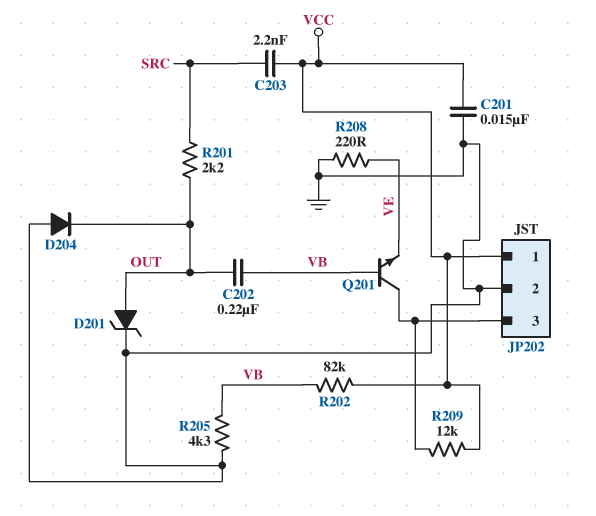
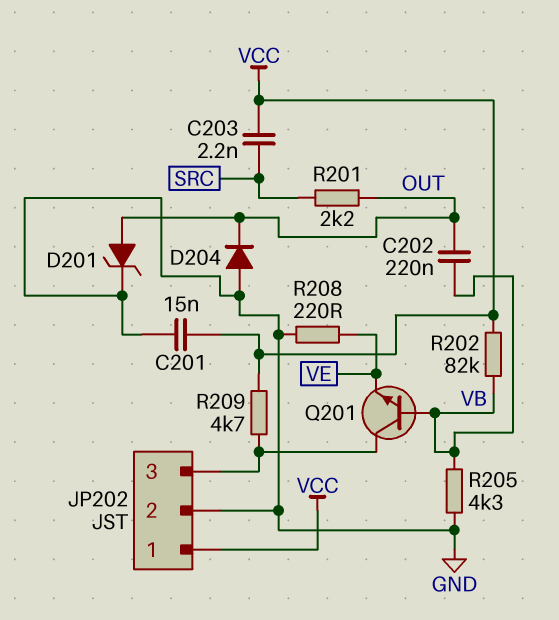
R209: 12k (JP202/3, VCC) -> 4.7k (JP202/3, VCC)

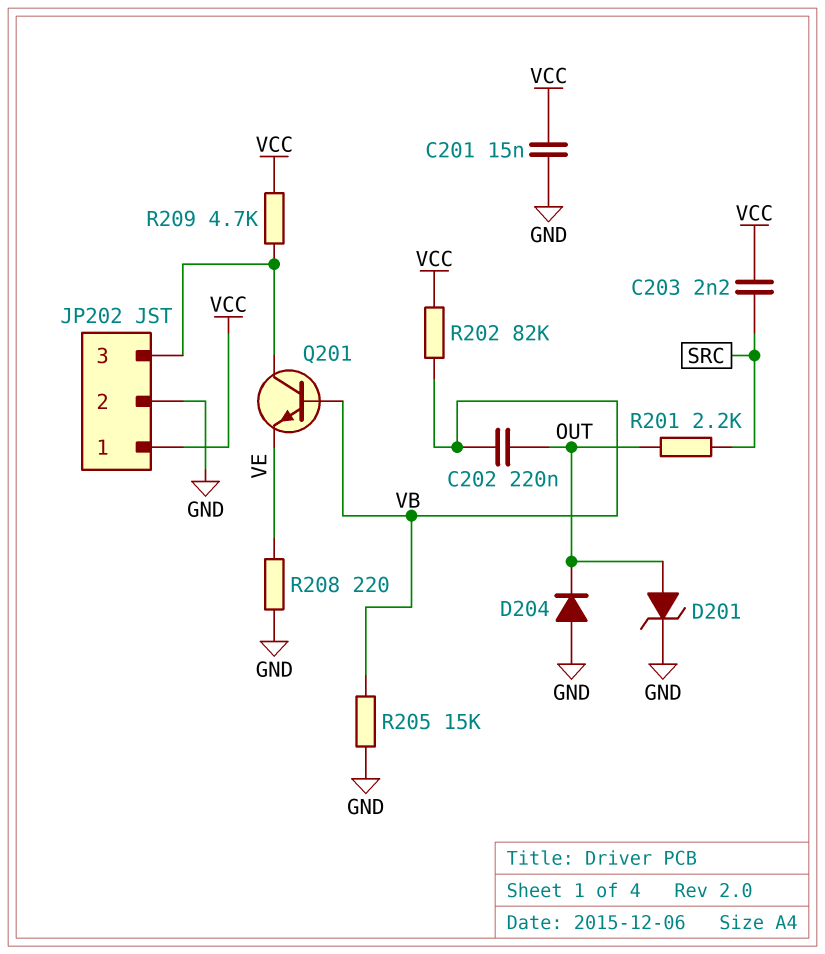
R205: 4.3k (GND, VB) -> 15k (GND, VB)

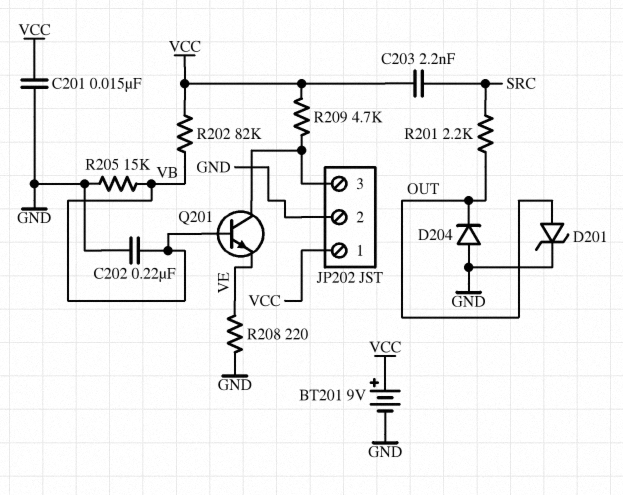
BT201: none -> 9V (plus VCC, minus GND)
C202: 220nF (OUT, VB) -> 220nF (GND, VB)

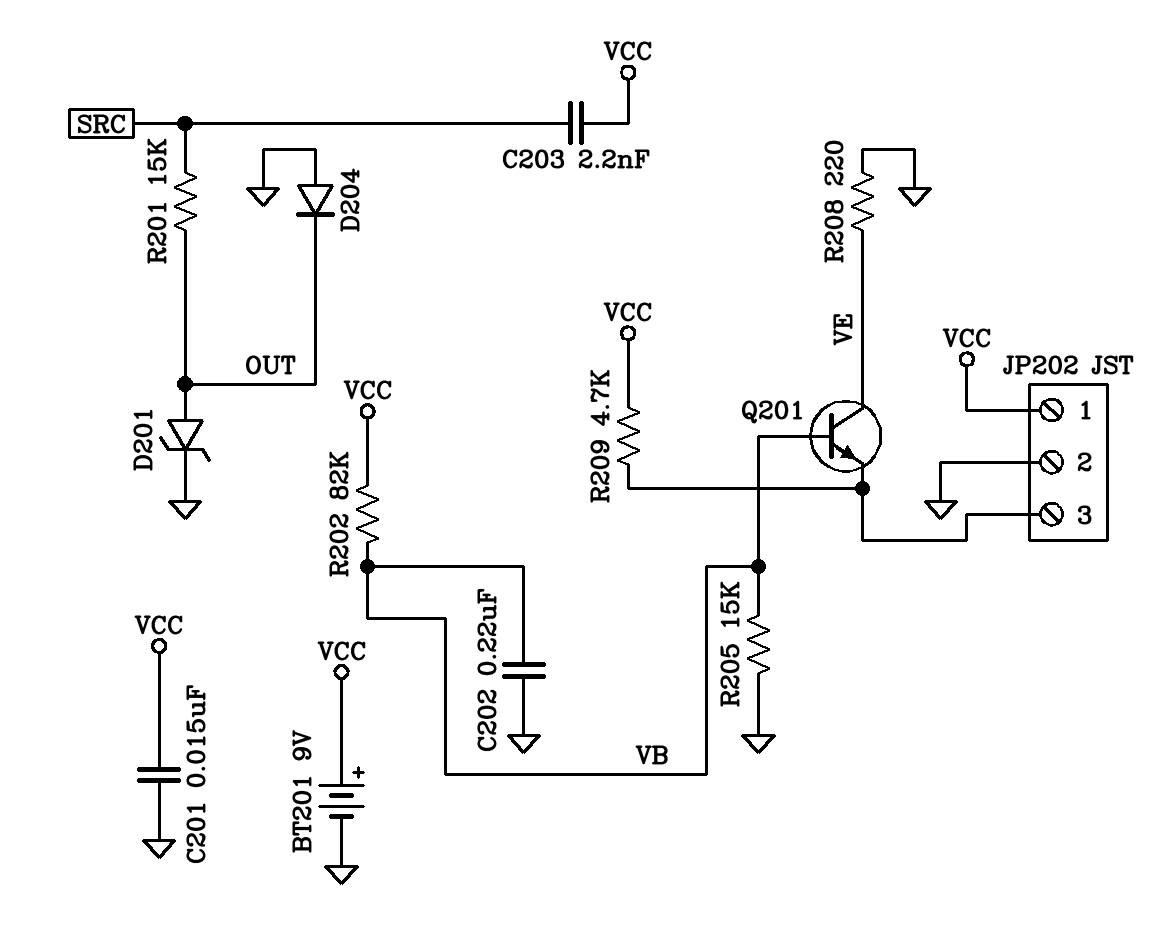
Q201: NPN (B VB, C JP202/3, E VE) -> NPN (B VB, C VE, E JP202/3)
R201: 2.2k (OUT, SRC) -> 15k (OUT, SRC)

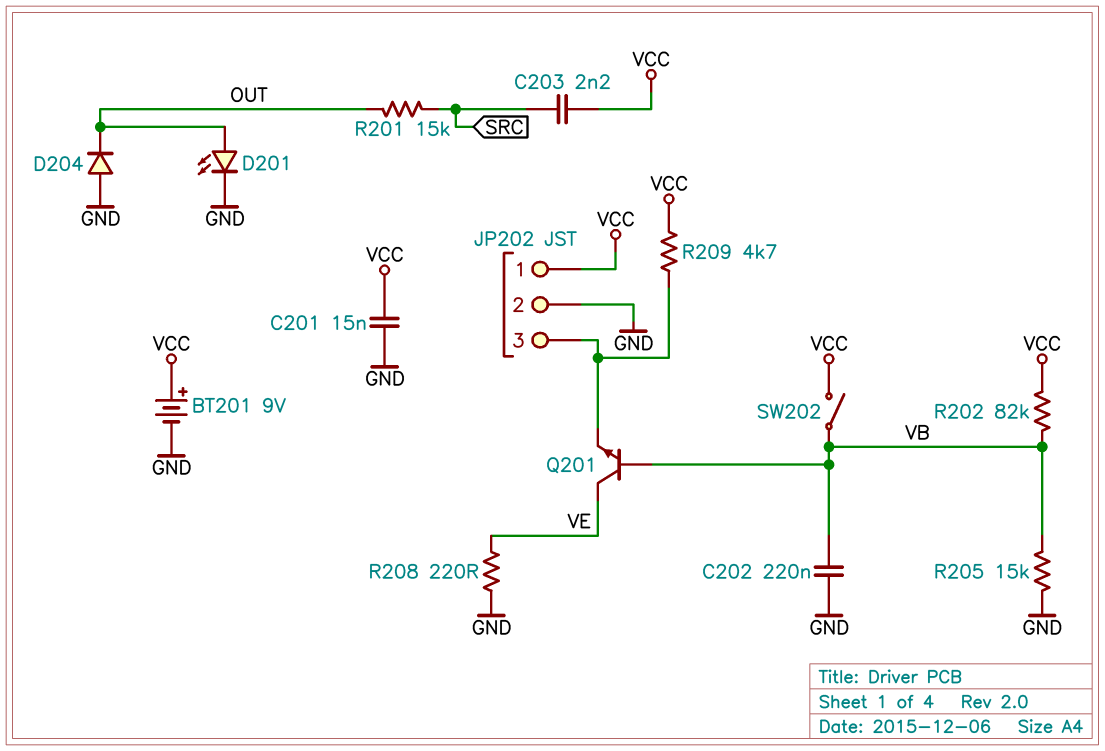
D201: zener (A OUT, K GND) -> LED (A OUT, K GND)
SW202: none -> switch (VB, VCC)

